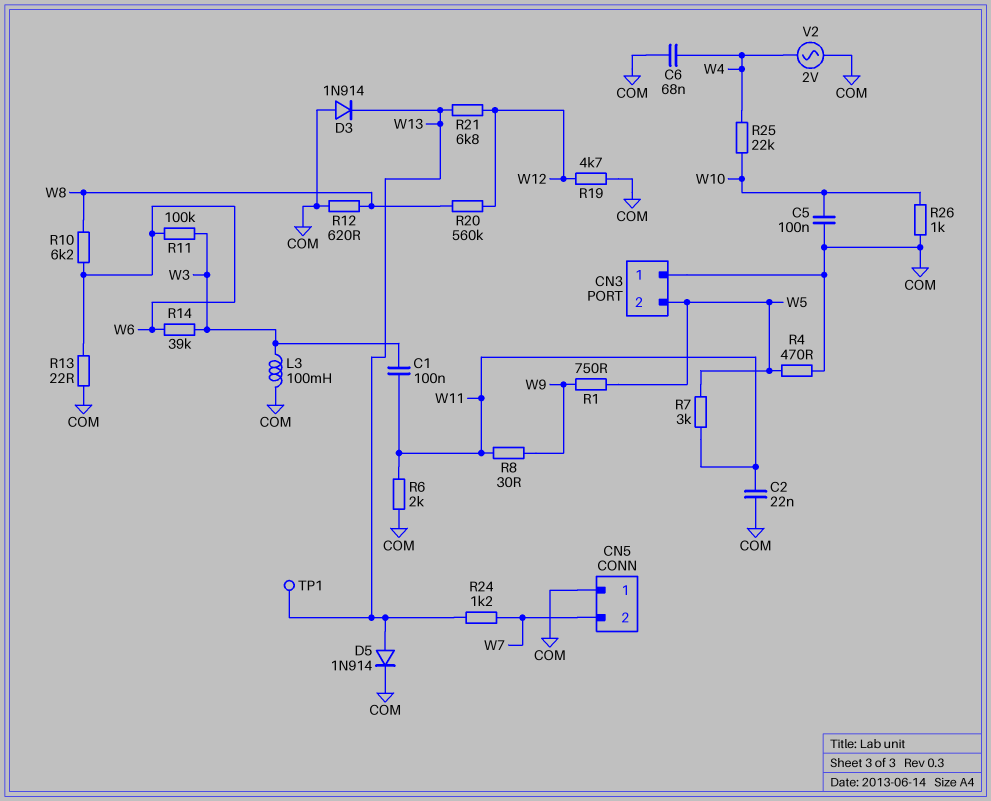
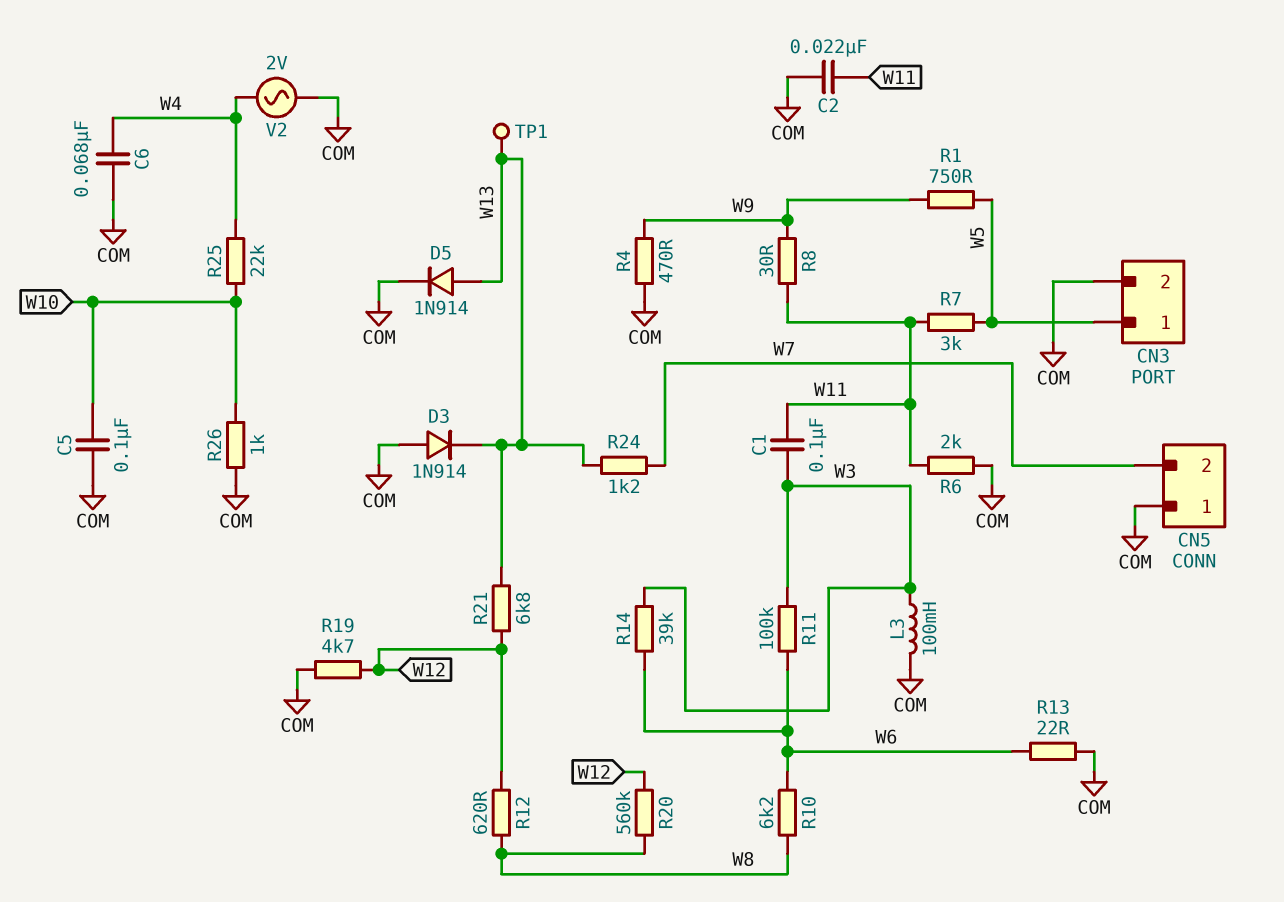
CN3 pin 1: COM -> W5
CN3 pin 2: W5 -> COM
R4: 470 (COM, W5) -> 470 (COM, W9)
R12: 620 (COM, W8) -> 620 (W8, W12)

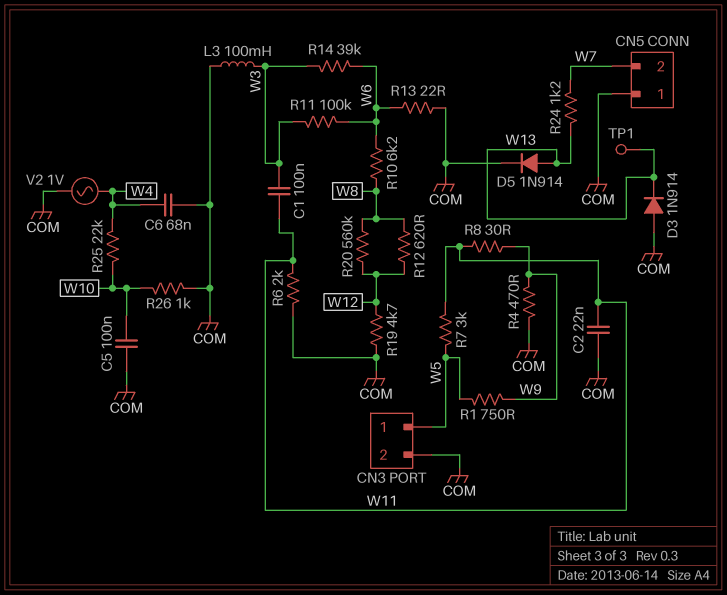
R21: 6.8k (W12, W13) -> none
V2: AC 2V (COM, W4) -> AC 1V (COM, W4)

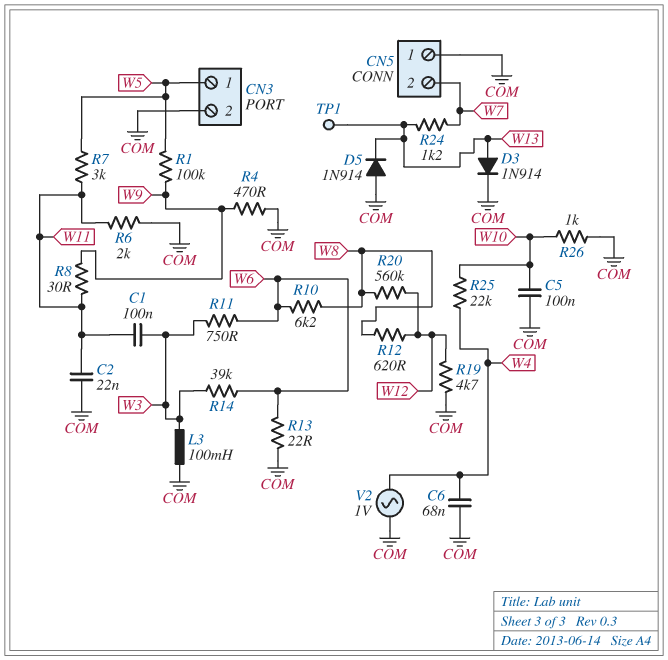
D3: diode 1N914 (A COM, K W13) -> diode 1N914 (A W13, K COM)
D5: diode 1N914 (A W13, K COM) -> diode 1N914 (A COM, K W13)
R1: 750 (W5, W9) -> 100k (W5, W9)
R11: 100k (W3, W6) -> 750 (W3, W6)

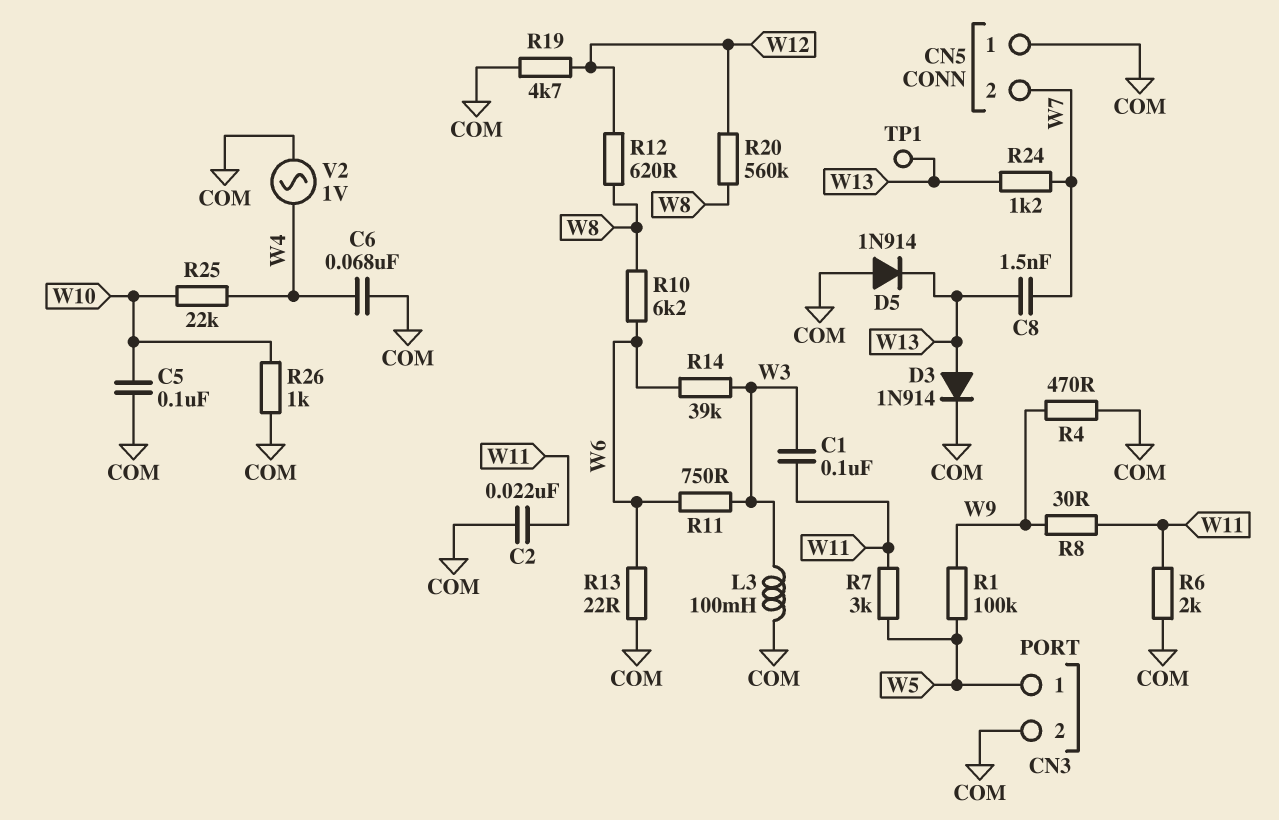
C8: none -> 1.5nF (W7, W13)

